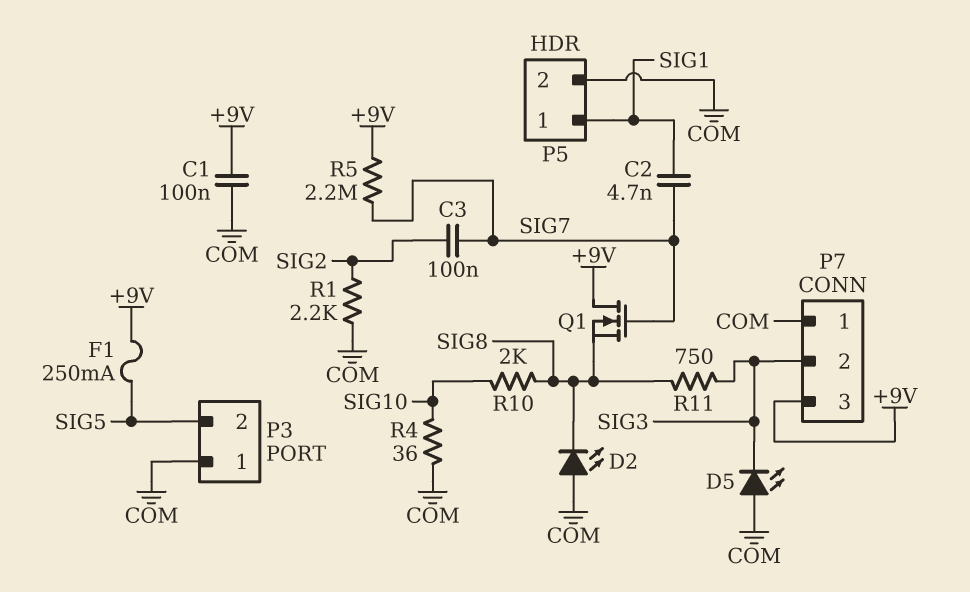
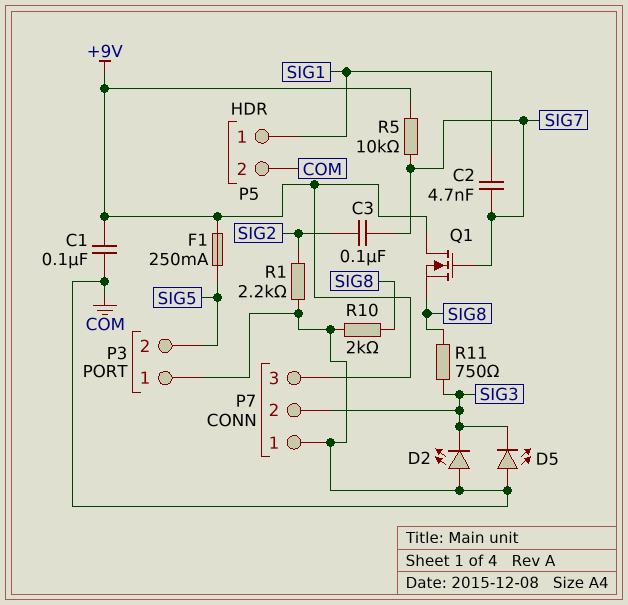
D2: LED (A COM, K SIG8) -> LED (A COM, K SIG3)
R4: 36 (COM, SIG10) -> none
R5: 2.2M (+9V, SIG7) -> 10k (+9V, SIG7)
R10: 2k (SIG8, SIG10) -> 2k (COM, SIG8)

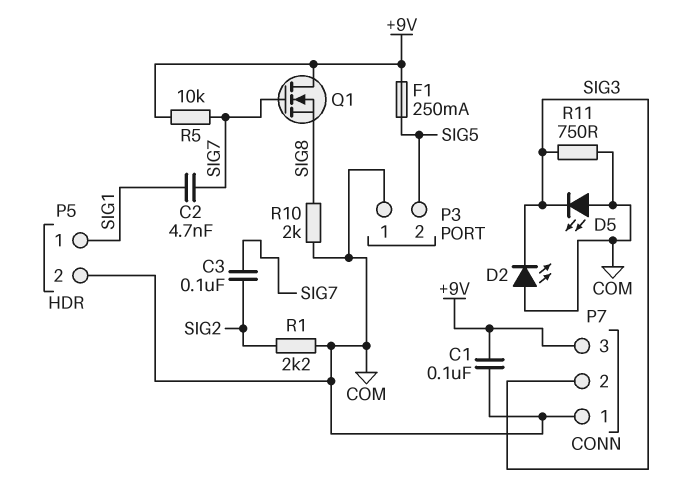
R11: 750 (SIG3, SIG8) -> 750 (COM, SIG3)

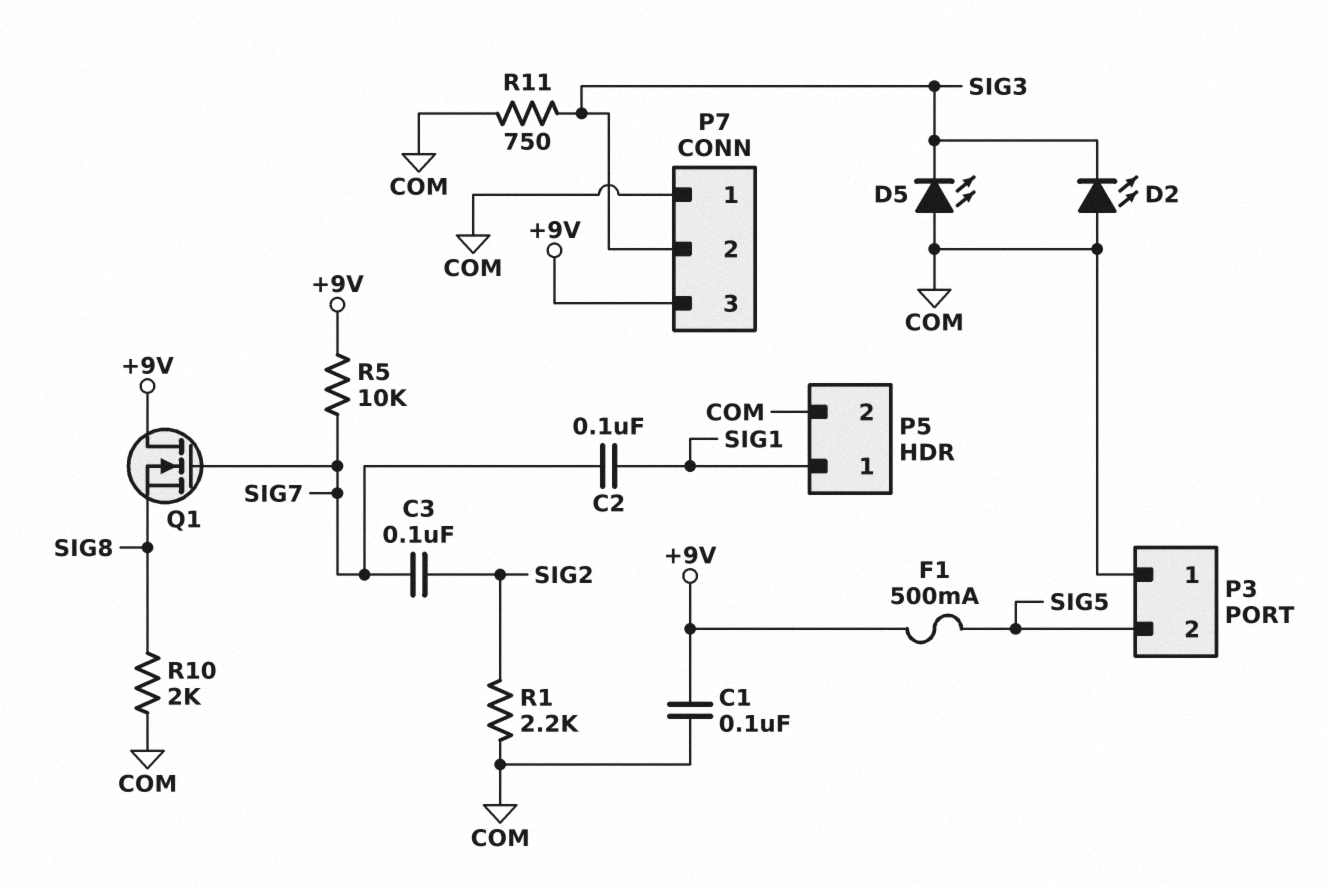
C2: 4.7nF (SIG1, SIG7) -> 100nF (SIG1, SIG7)
F1: 250mA (+9V, SIG5) -> 500mA (+9V, SIG5)

